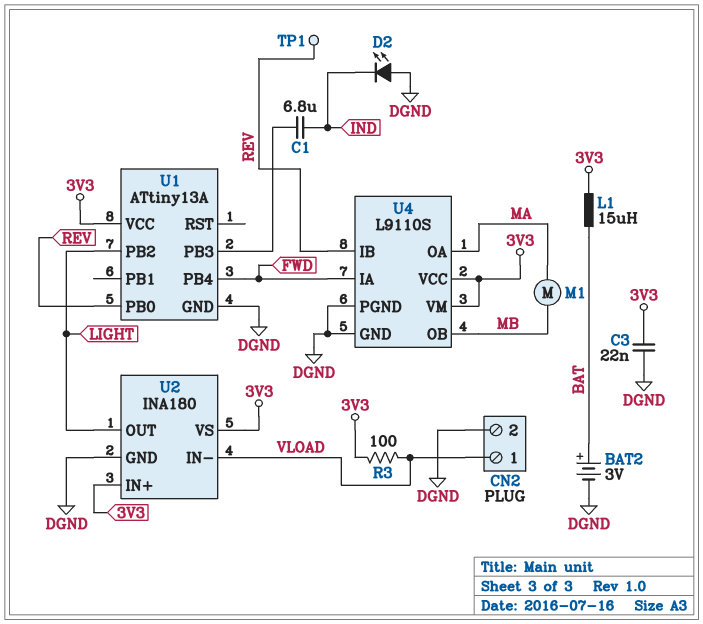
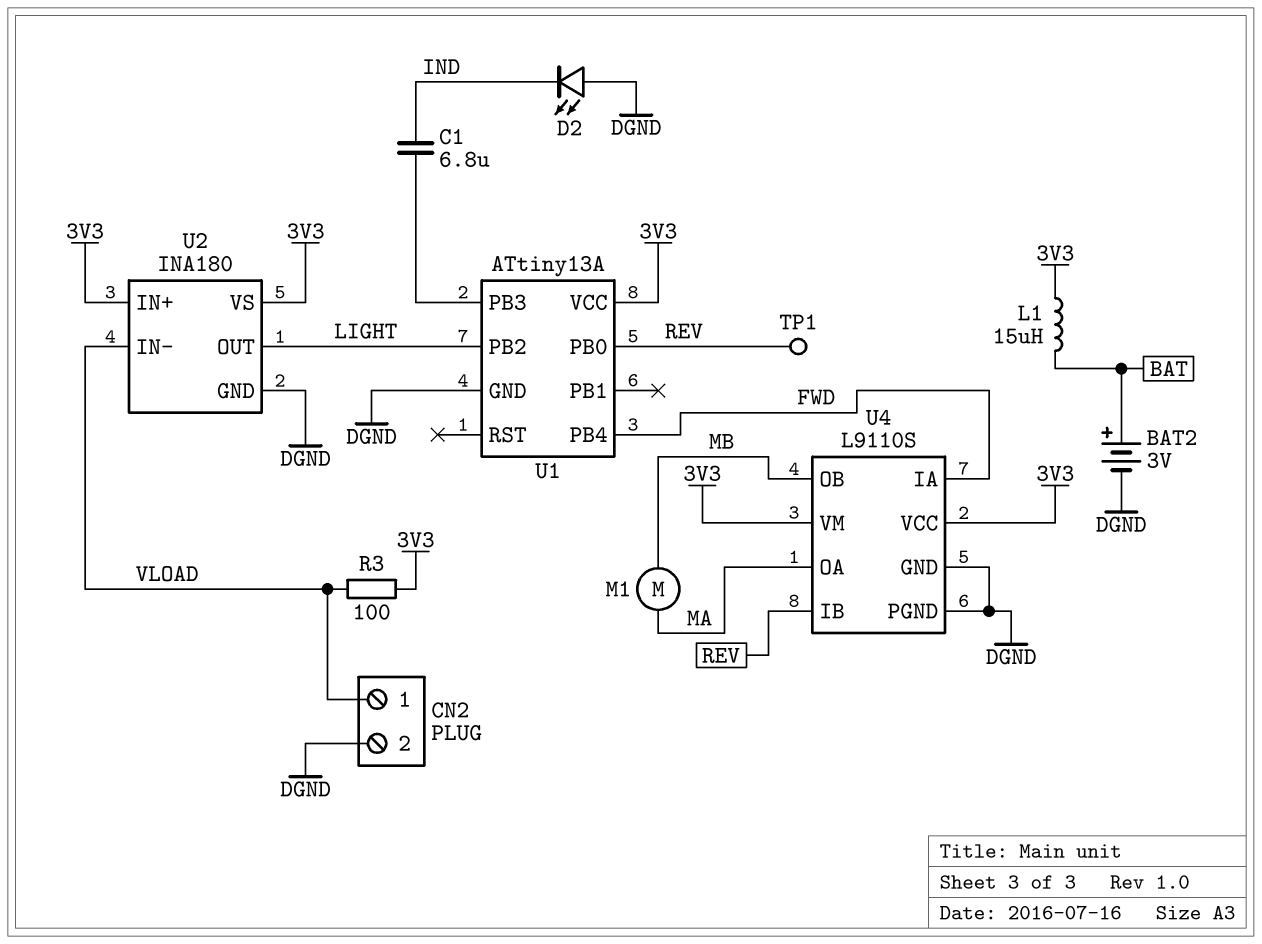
C3: 22nF (3V3, DGND) -> none

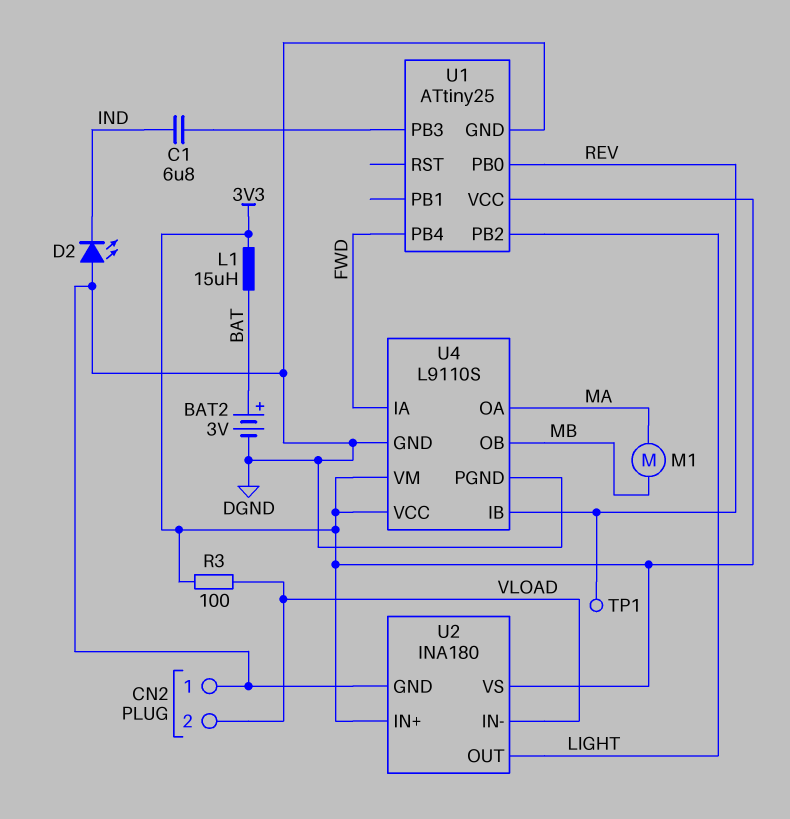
CN2 pin 1: VLOAD -> DGND
CN2 pin 2: DGND -> VLOAD
U1: ATtiny13A -> ATtiny25

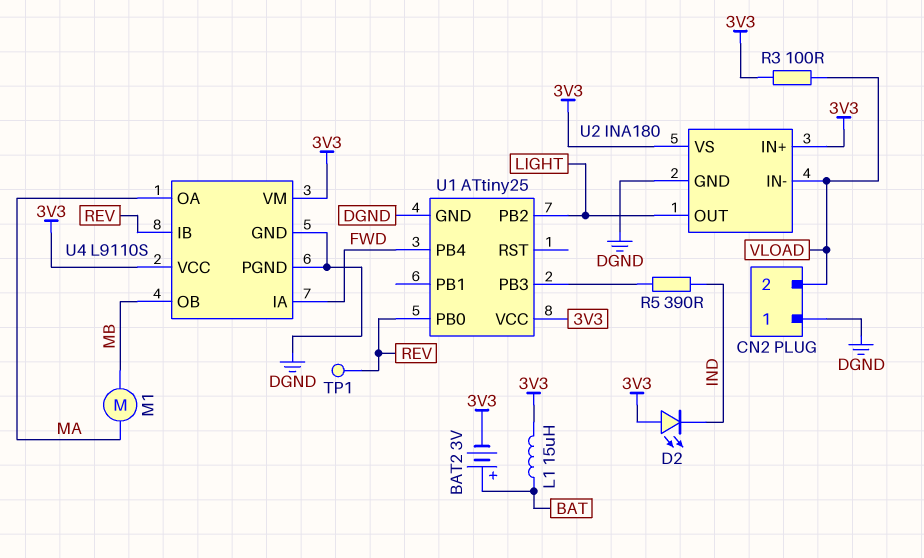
BAT2: 3V (plus BAT, minus DGND) -> 3V (plus BAT, minus 3V3)
C1: 6.8uF (IND, U1/PB3) -> none
D2: LED (A DGND, K IND) -> LED (A 3V3, K IND)
R5: none -> 390 (IND, U1/PB3)

